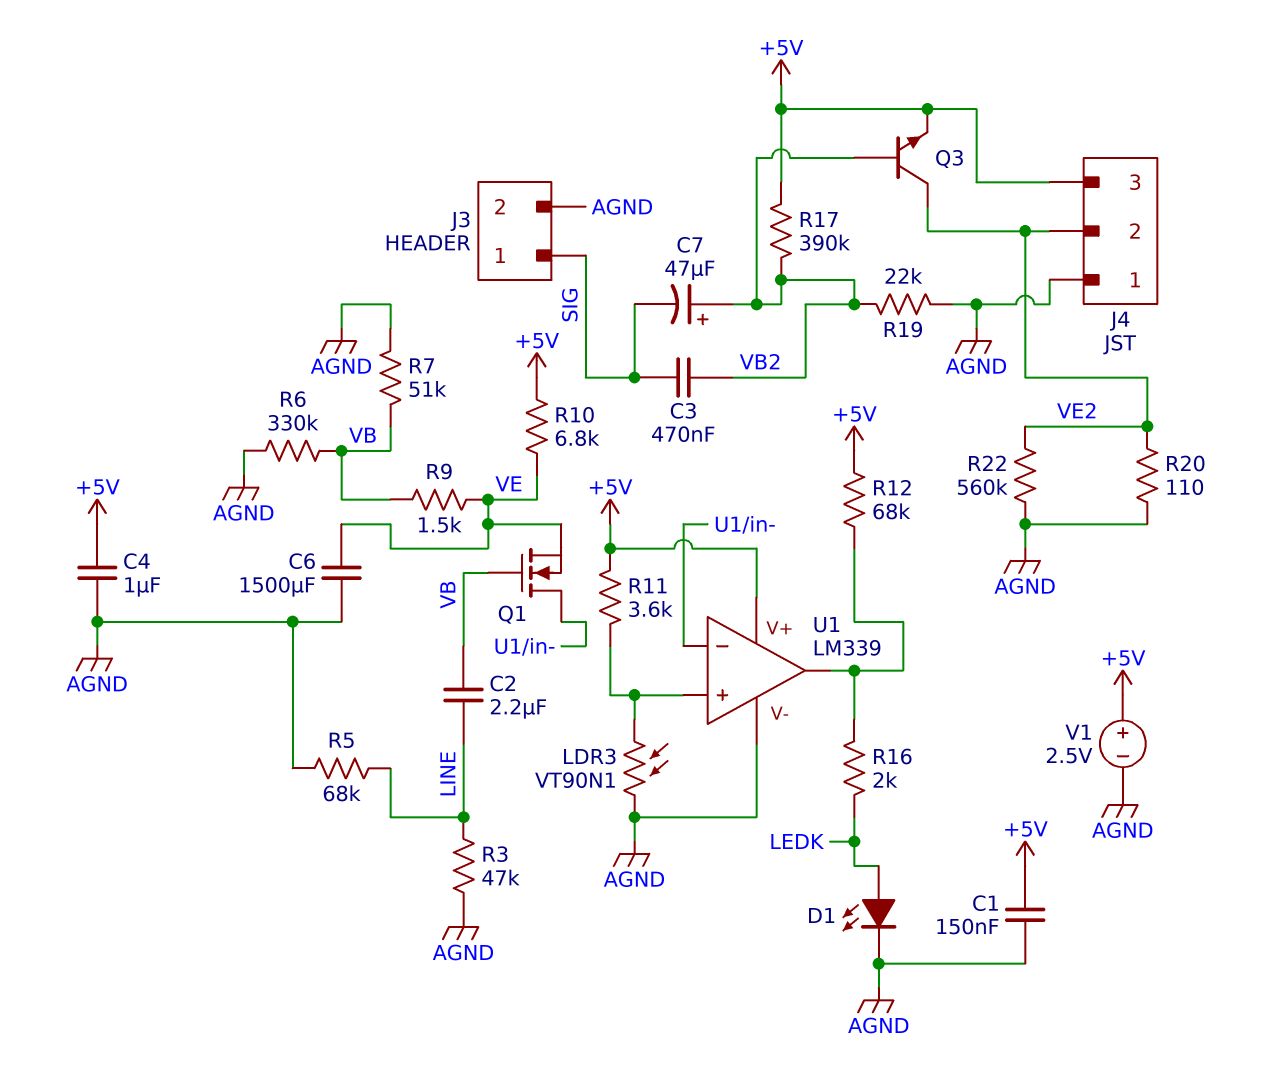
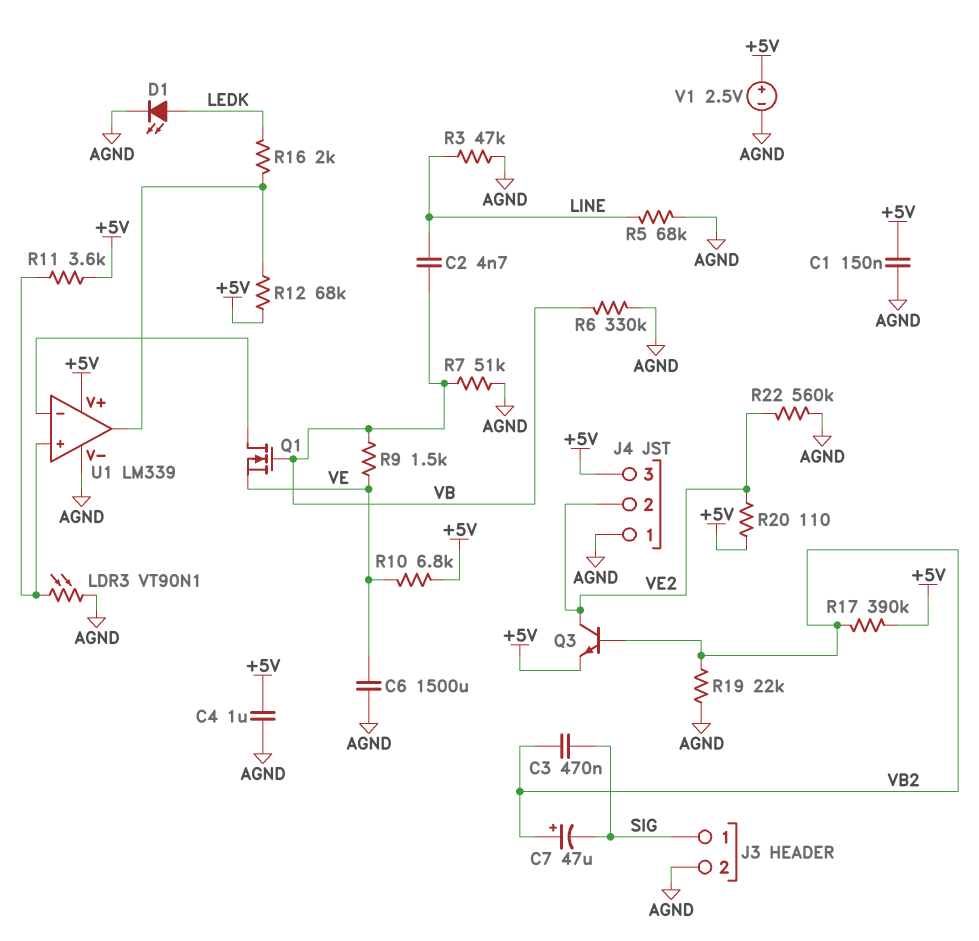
C2: 2.2uF (LINE, VB) -> 4.7nF (LINE, VB)
R20: 110 (AGND, VE2) -> 110 (+5V, VE2)

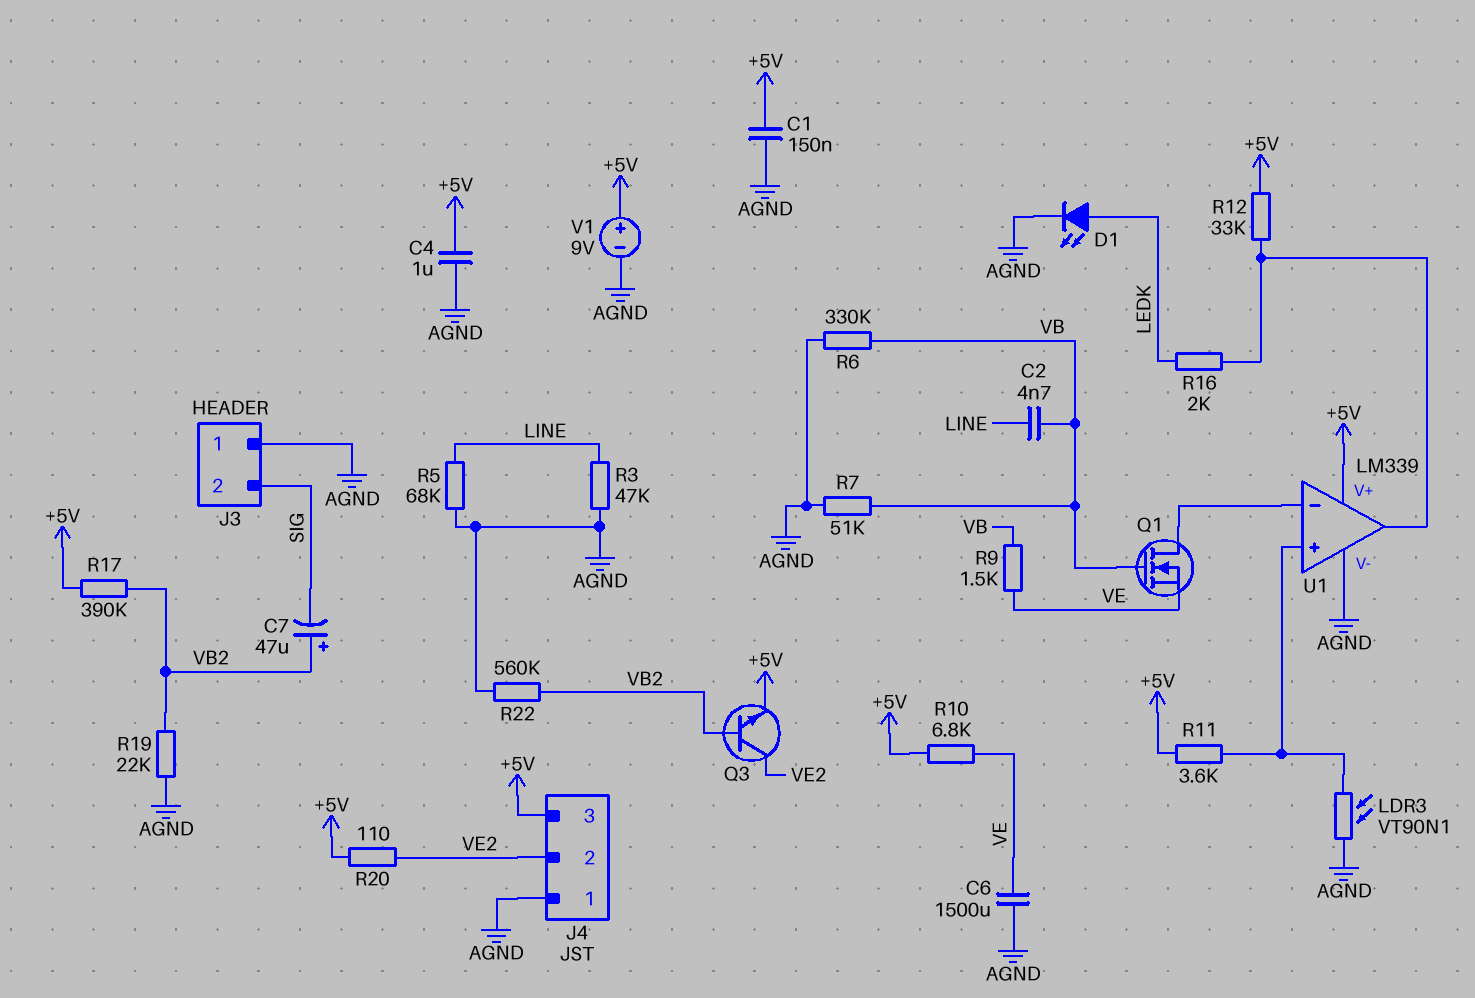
C3: 470nF (SIG, VB2) -> none
J3 pin 1: SIG -> AGND
J3 pin 2: AGND -> SIG
R12: 68k (+5V, U1/out) -> 33k (+5V, U1/out)
R22: 560k (AGND, VE2) -> 560k (AGND, VB2)
V1: 2.5V (plus +5V, minus AGND) -> 9V (plus +5V, minus AGND)

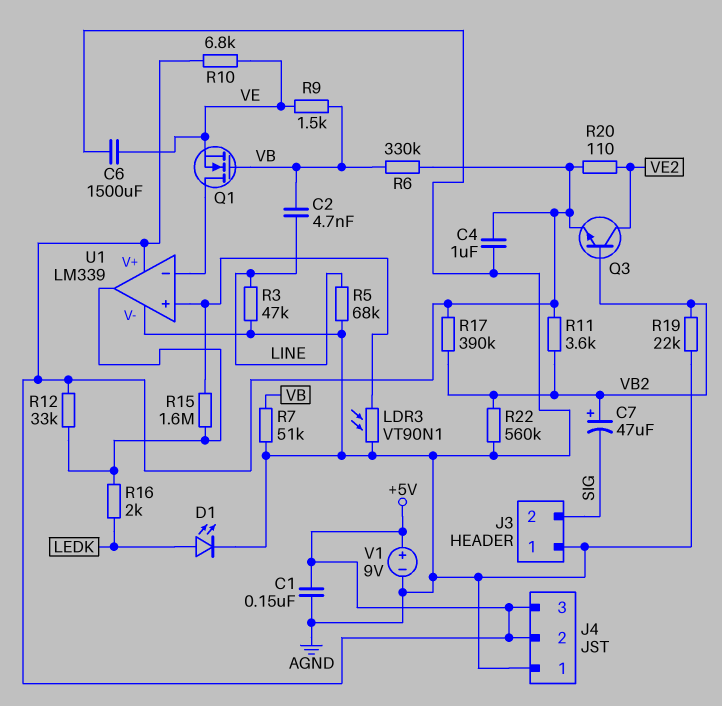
J4 pin 2: VE2 -> +5V
R6: 330k (AGND, VB) -> 330k (+5V, VB)
R11: 3.6k (+5V, U1/in+) -> 3.6k (+5V, VB2)
R15: none -> 1.6M (U1/in+, U1/out)

